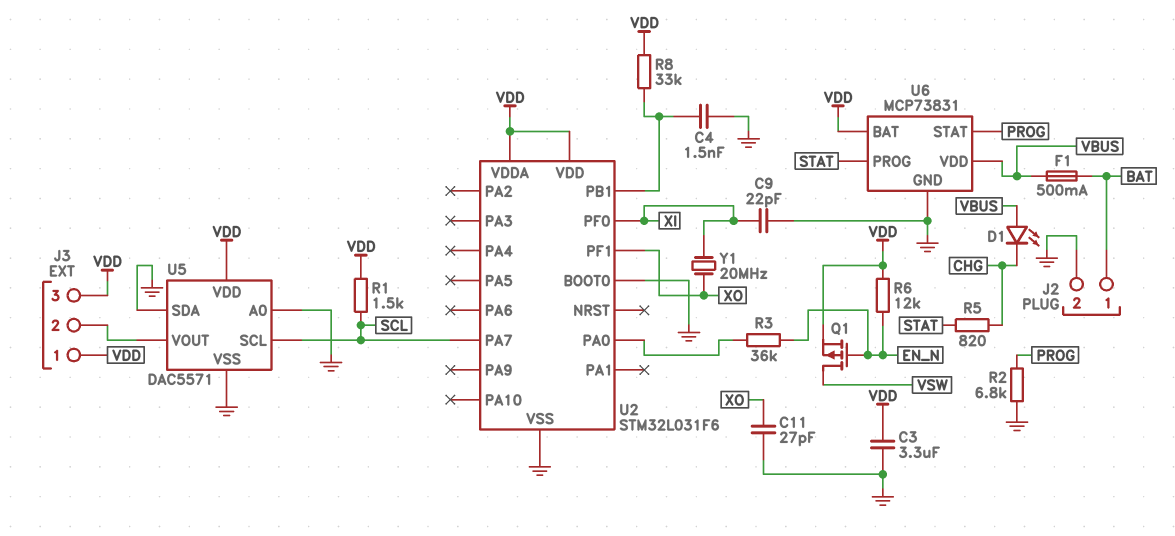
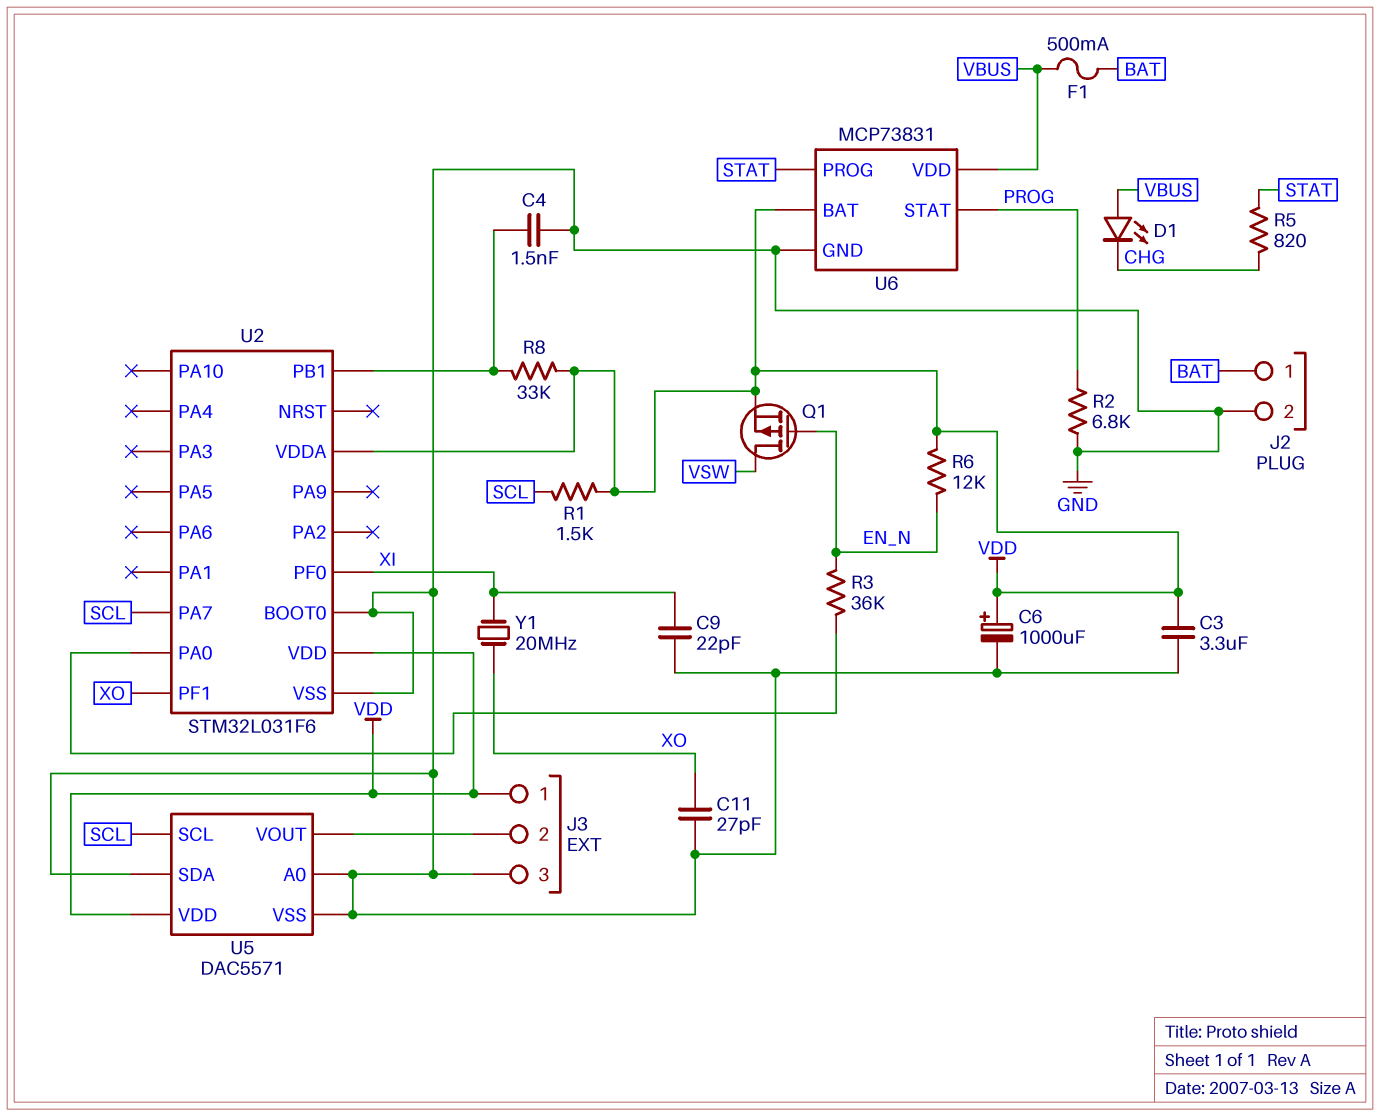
C6: none -> 1000uF (plus VDD, minus GND)
J3 pin 3: VDD -> GND

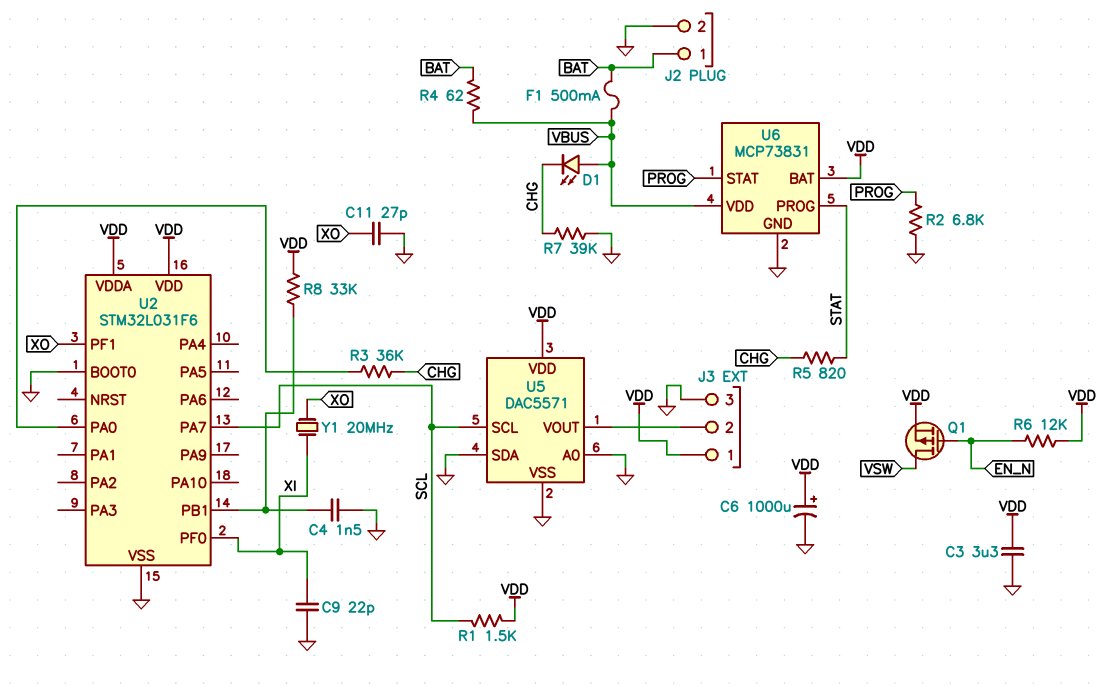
R3: 36k (EN_N, U2/PA0) -> 36k (CHG, U2/PA0)
R4: none -> 62 (BAT, VBUS)
R7: none -> 39k (CHG, GND)

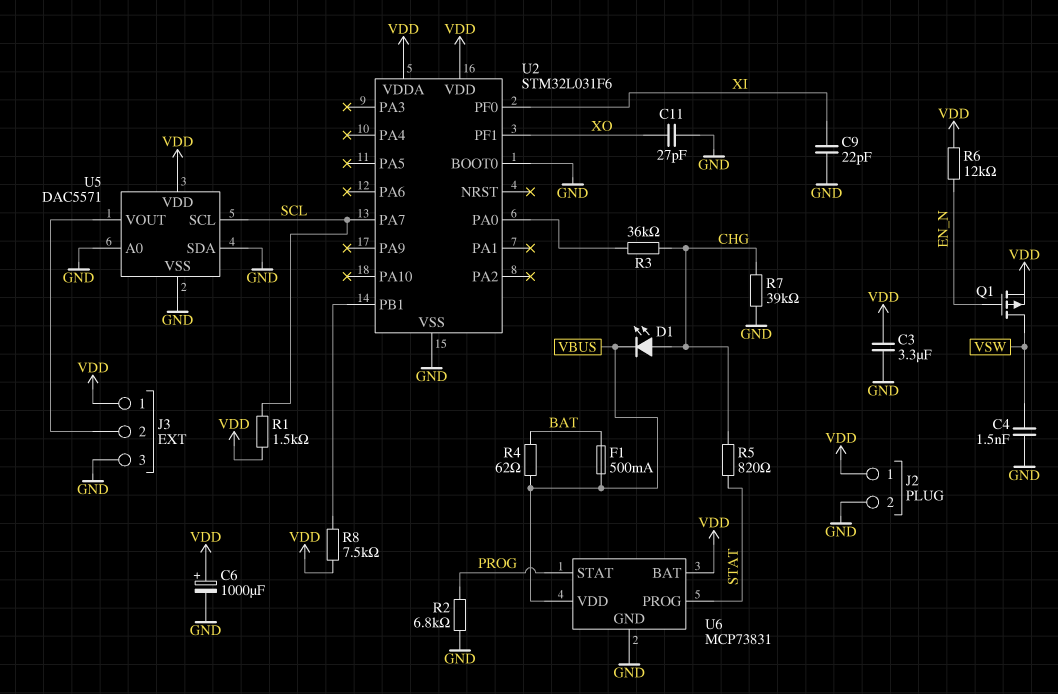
C4: 1.5nF (GND, U2/PB1) -> 1.5nF (GND, VSW)
D1: LED (A VBUS, K CHG) -> LED (A CHG, K VBUS)
J2 pin 1: BAT -> VDD
R8: 33k (U2/PB1, VDD) -> 7.5k (U2/PB1, VDD)
Y1: 20MHz (XI, XO) -> none

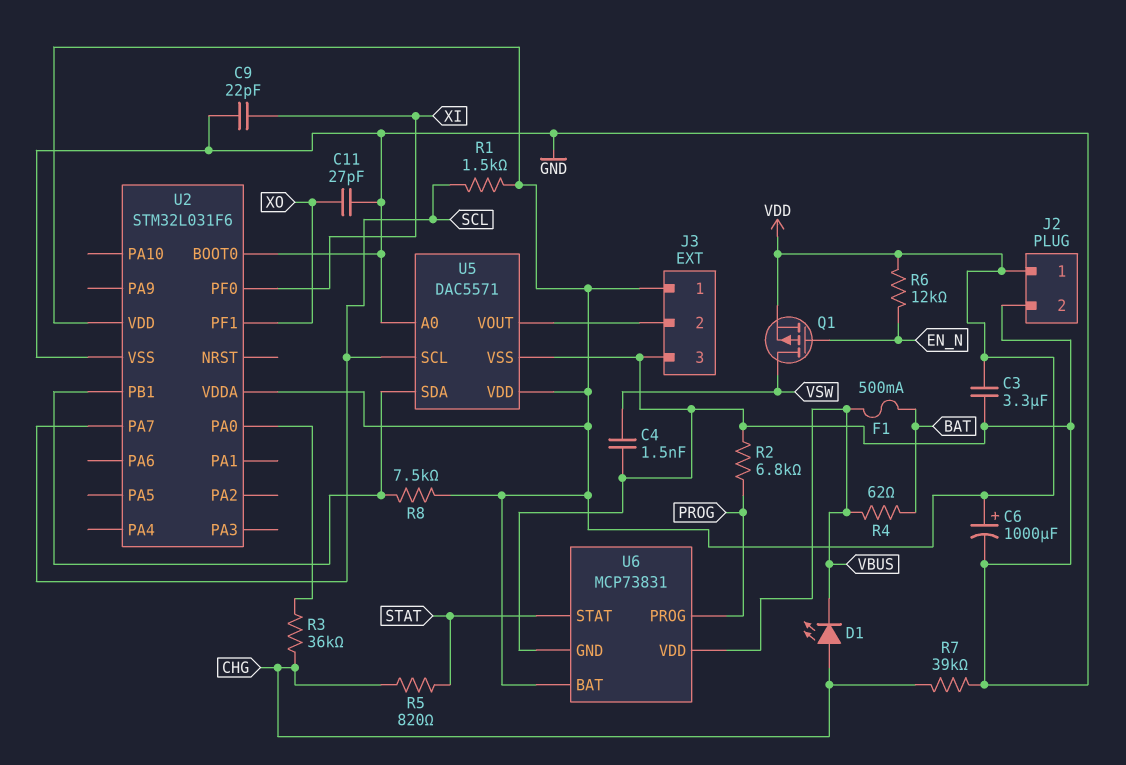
U5 pin SDA: GND -> U2/PB1
U6 pin PROG: STAT -> PROG
U6 pin STAT: PROG -> STAT

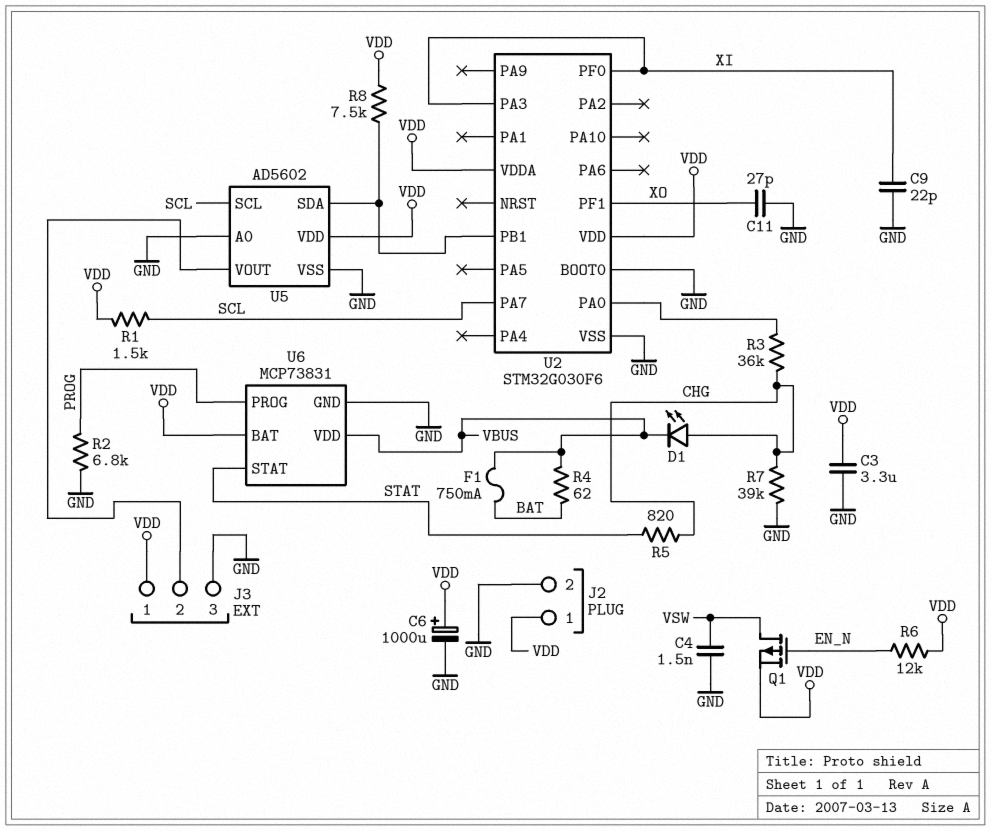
F1: 500mA (BAT, VBUS) -> 750mA (BAT, VBUS)
U2: STM32L031F6 -> STM32G030F6
U2 pin PA3: none -> XI
U5: DAC5571 -> AD5602

